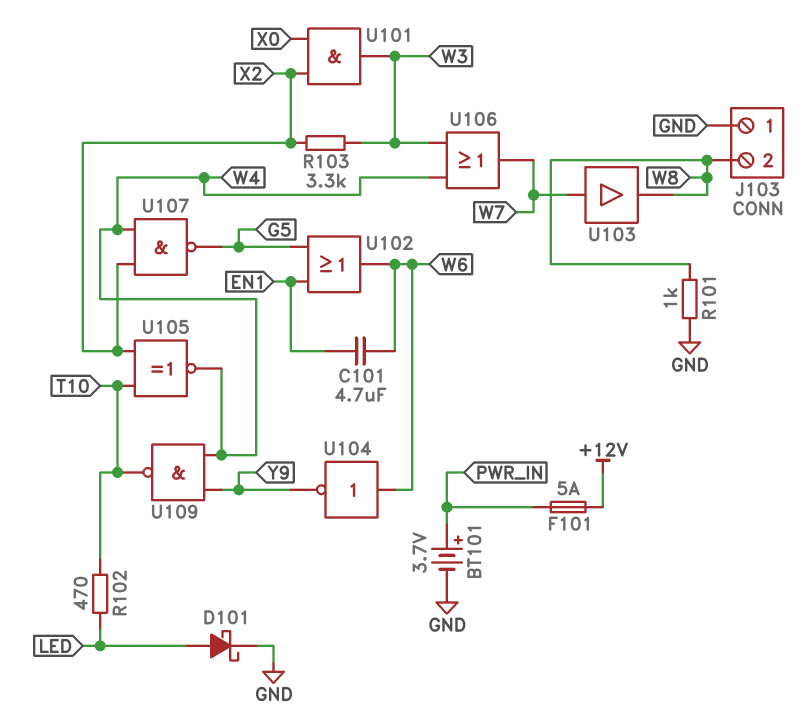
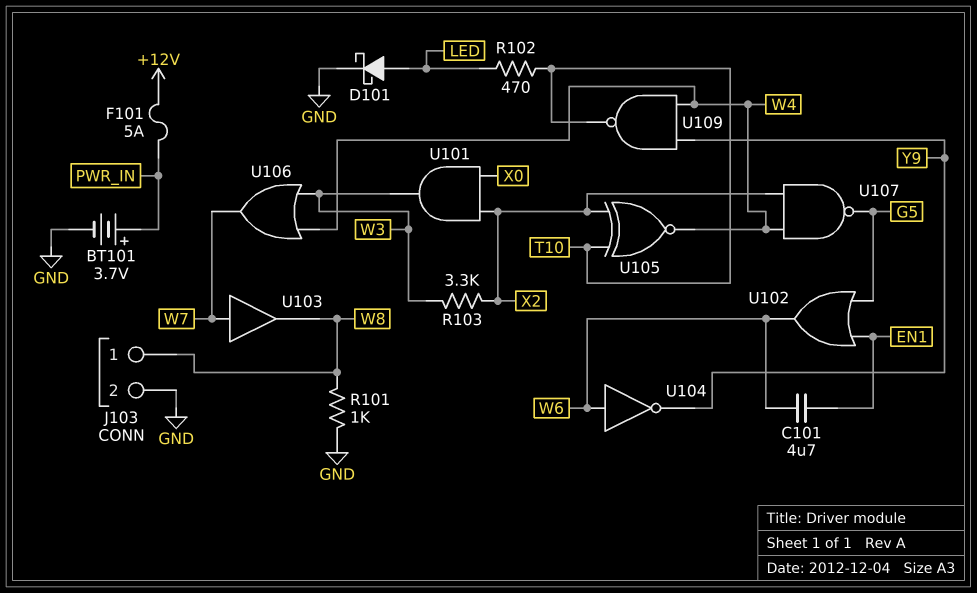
J103 pin 1: GND -> W8
J103 pin 2: W8 -> GND

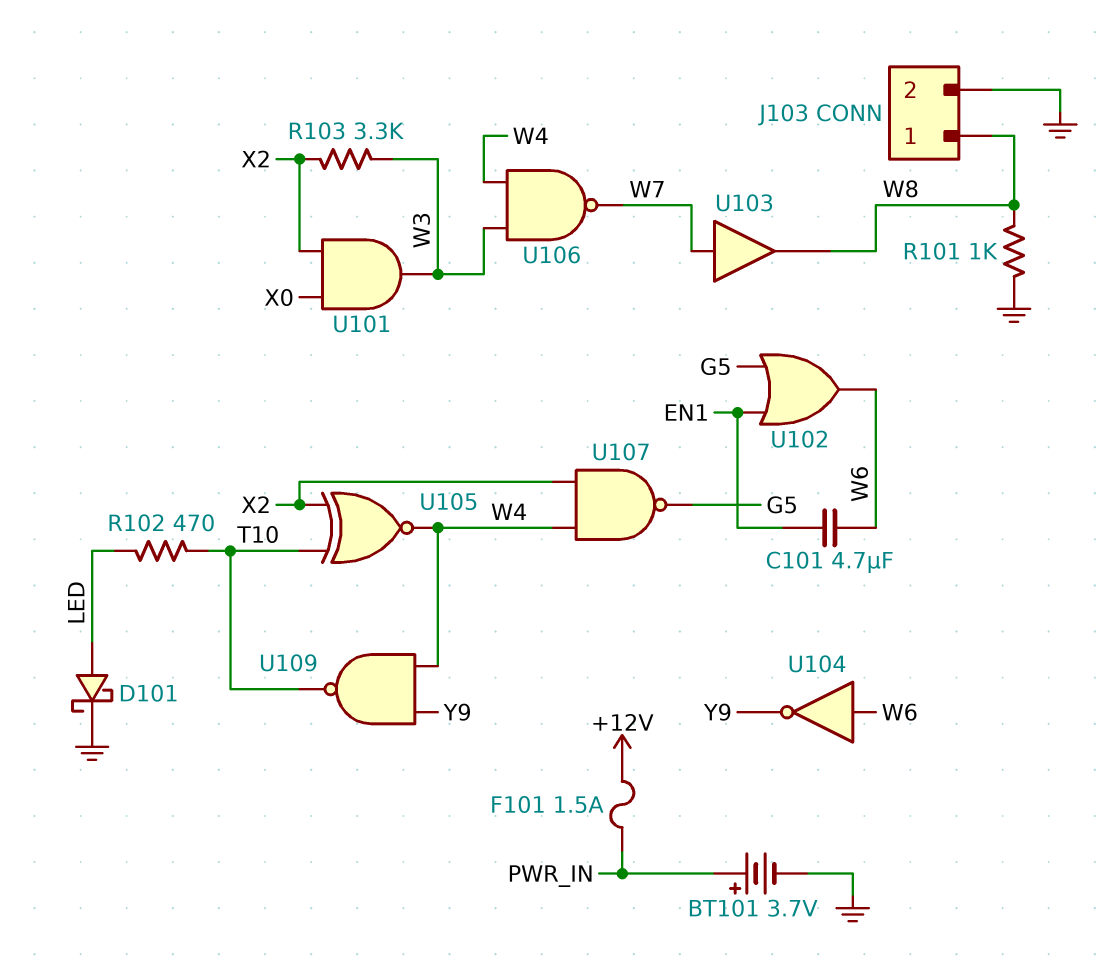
F101: 5A (+12V, PWR_IN) -> 1.5A (+12V, PWR_IN)
U106: OR (in W3, in W4, out W7) -> NAND (in W3, in W4, out W7)

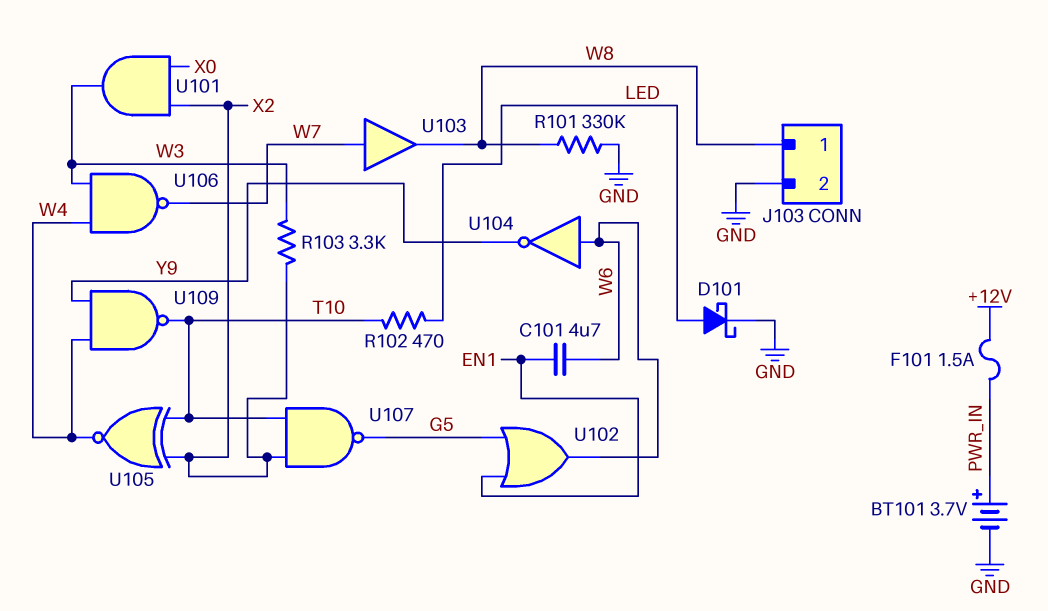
R101: 1k (GND, W8) -> 330k (GND, W8)
U107: NAND (in W4, in X2, out G5) -> NAND (in T10, in X2, out G5)

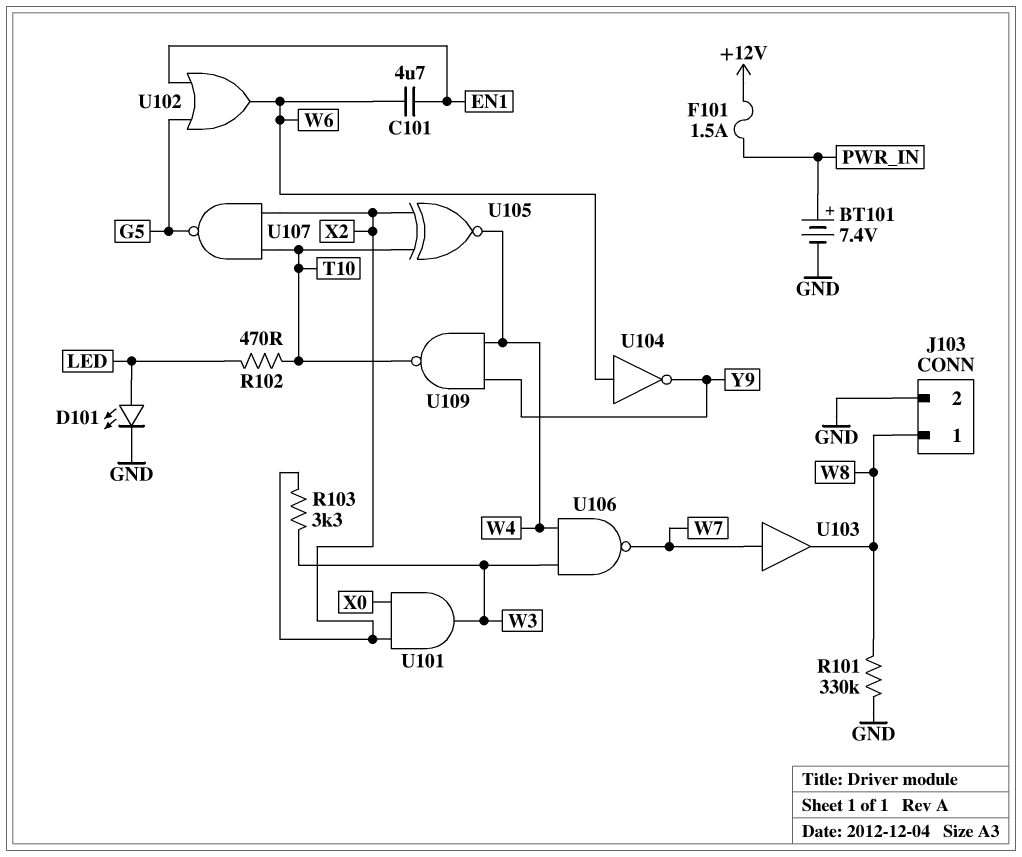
BT101: 3.7V (plus PWR_IN, minus GND) -> 7.4V (plus PWR_IN, minus GND)
D101: schottky (A LED, K GND) -> LED (A LED, K GND)

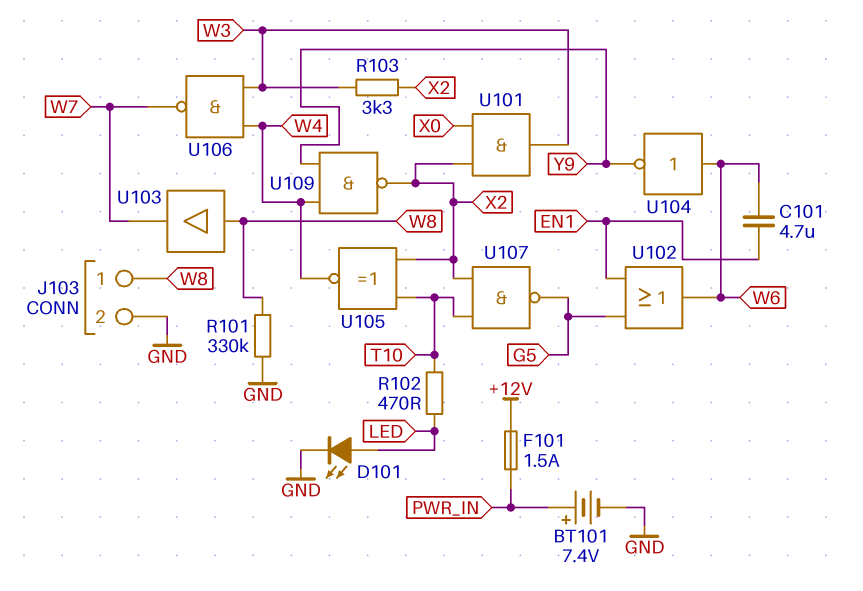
U103: buffer (in W7, out W8) -> buffer (in W8, out W7)
U109: NAND (in W4, in Y9, out T10) -> NAND (in W4, in Y9, out X2)

